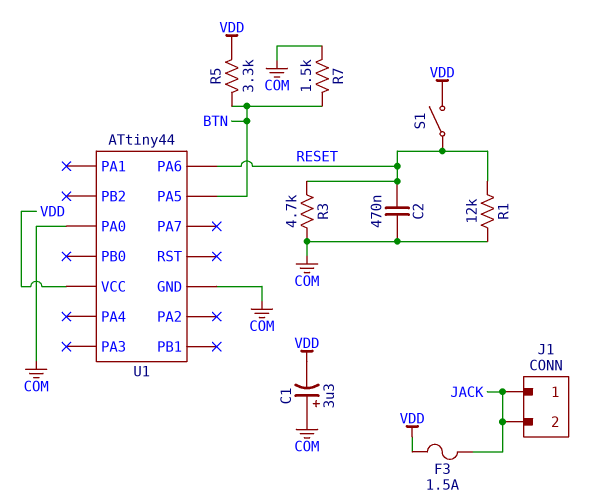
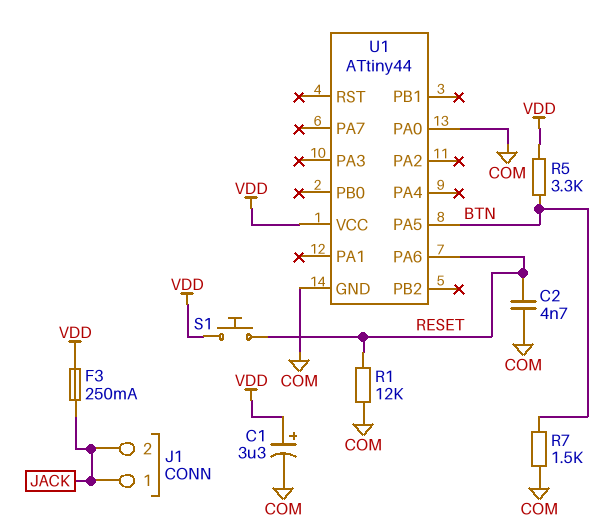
C1: 3.3uF (plus COM, minus VDD) -> 3.3uF (plus VDD, minus COM)
C2: 470nF (COM, RESET) -> 4.7nF (COM, RESET)
F3: 1.5A (JACK, VDD) -> 250mA (JACK, VDD)
R3: 4.7k (COM, RESET) -> none
S1: switch (RESET, VDD) -> button (RESET, VDD)

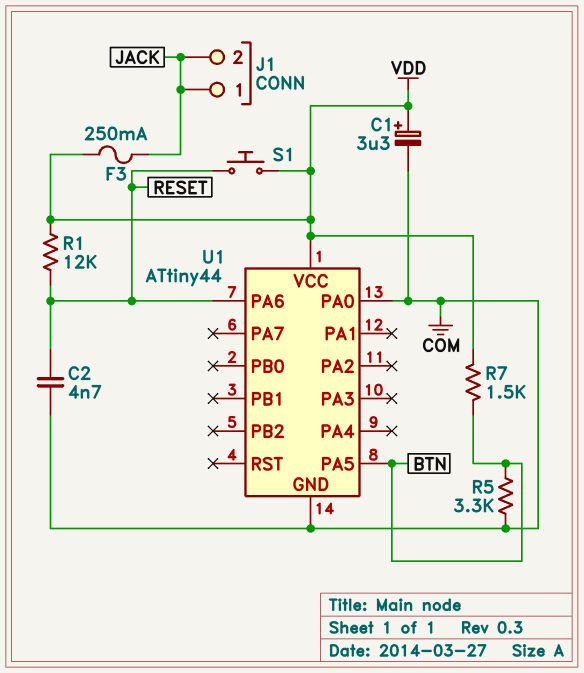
R1: 12k (COM, RESET) -> 12k (RESET, VDD)
R5: 3.3k (BTN, VDD) -> 3.3k (BTN, COM)
R7: 1.5k (BTN, COM) -> 1.5k (BTN, VDD)

